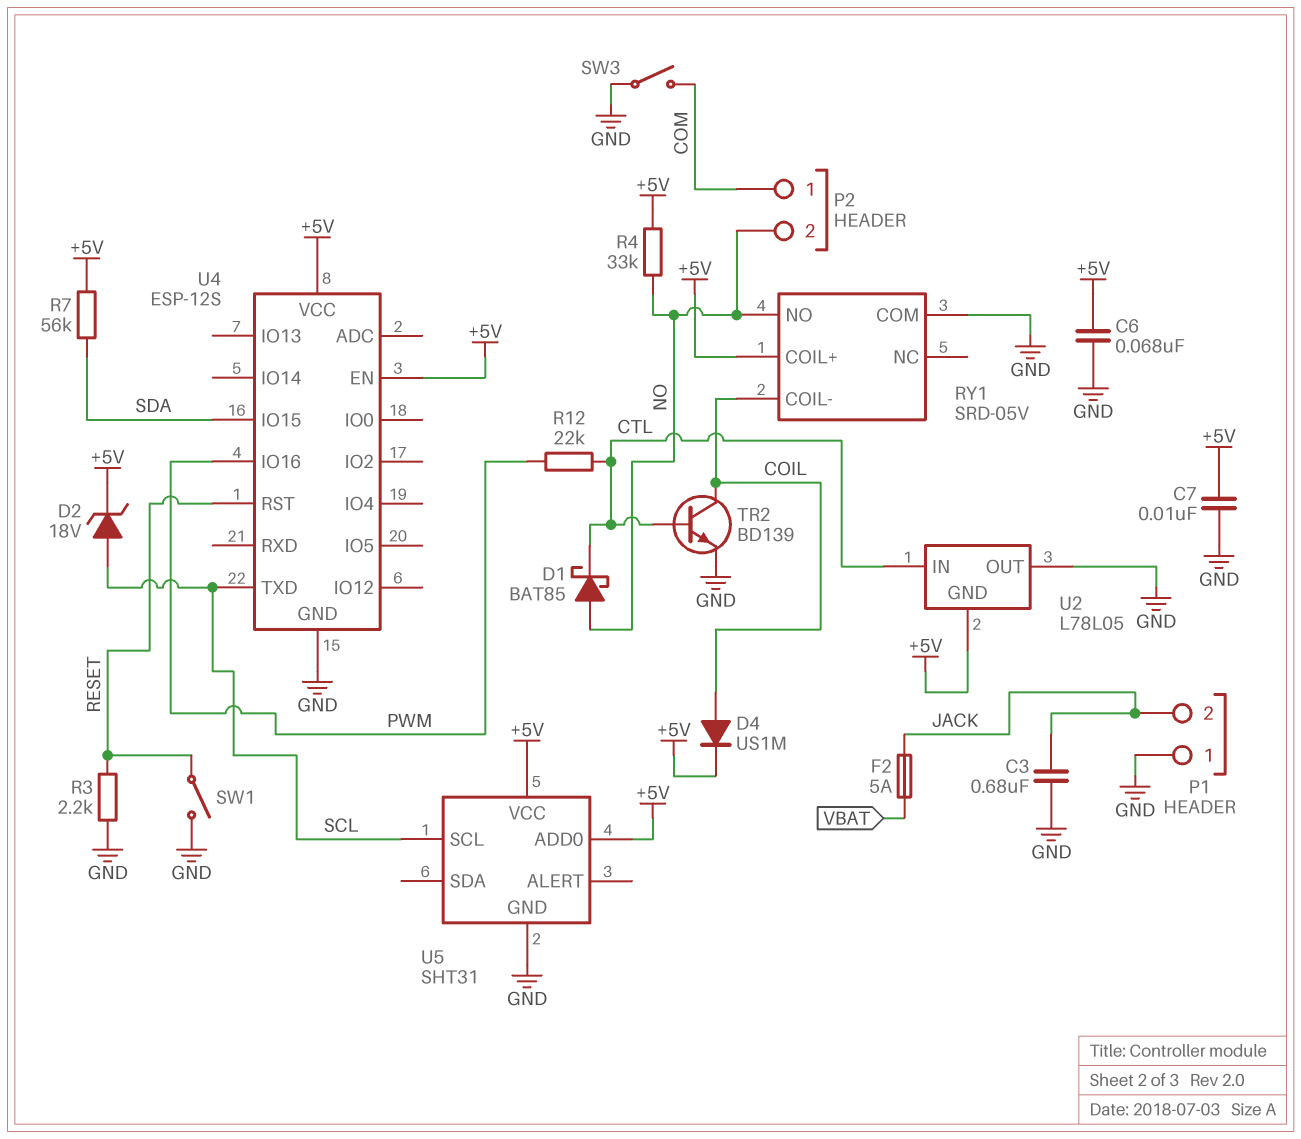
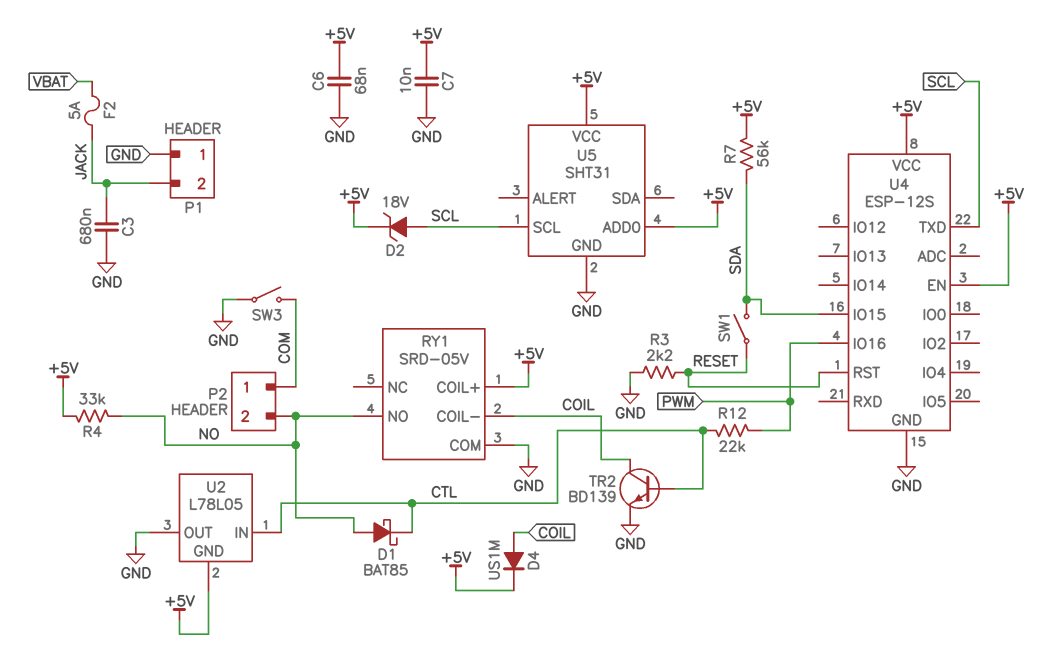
SW1: switch (GND, RESET) -> switch (RESET, SDA)

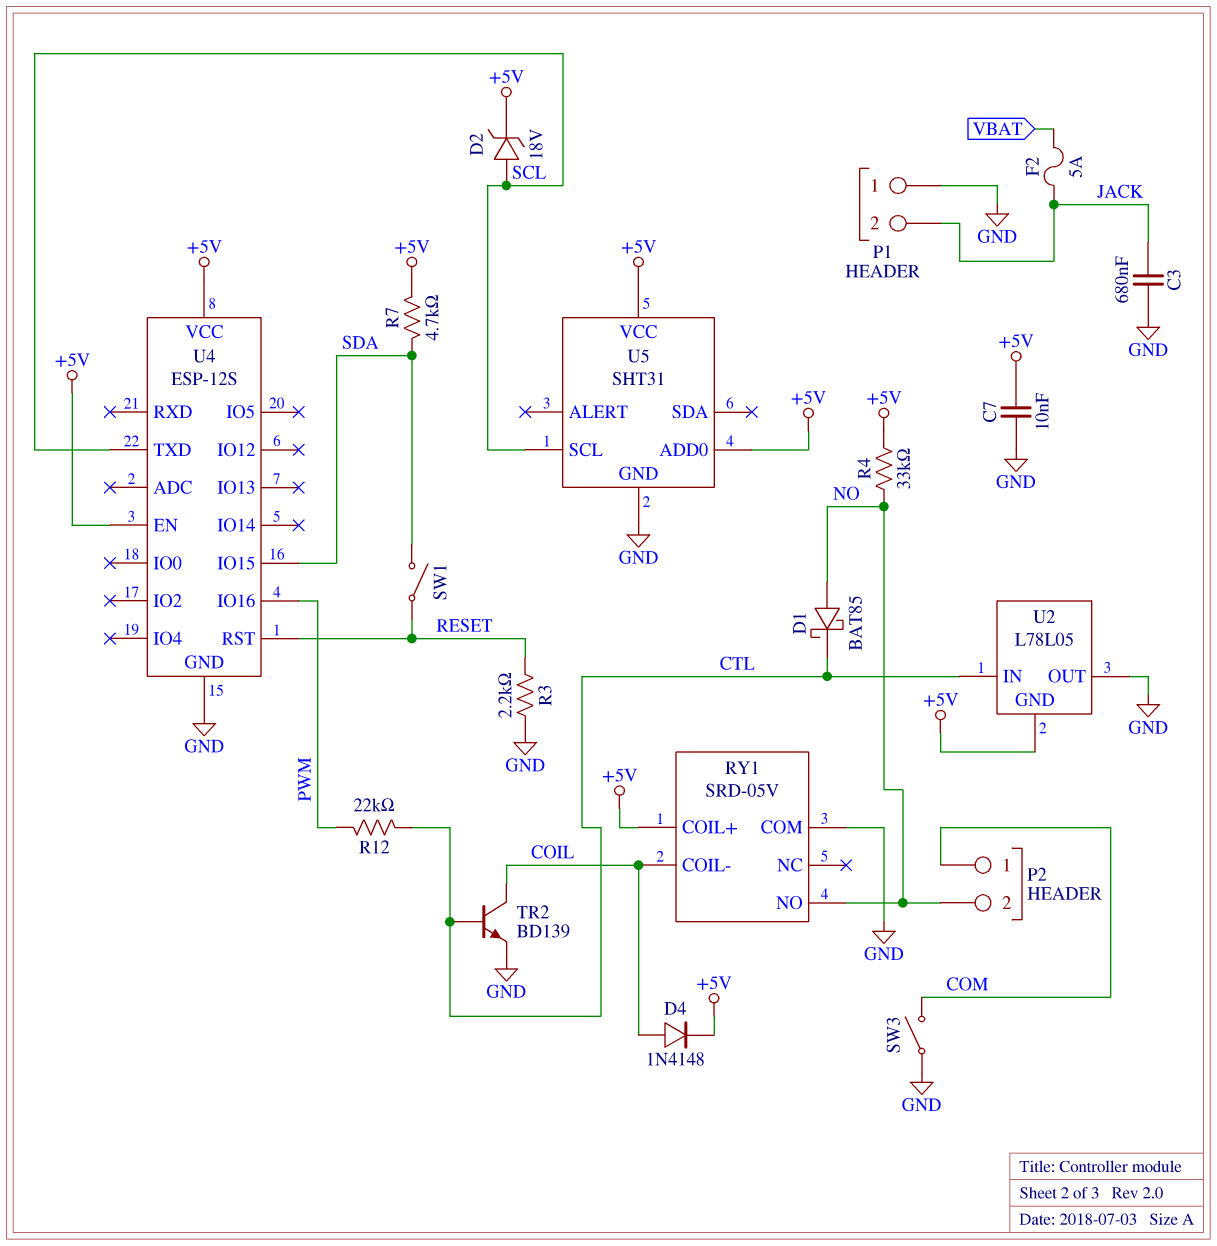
C6: 68nF (+5V, GND) -> none
D4: diode US1M (A COIL, K +5V) -> diode 1N4148 (A COIL, K +5V)
R7: 56k (+5V, SDA) -> 4.7k (+5V, SDA)

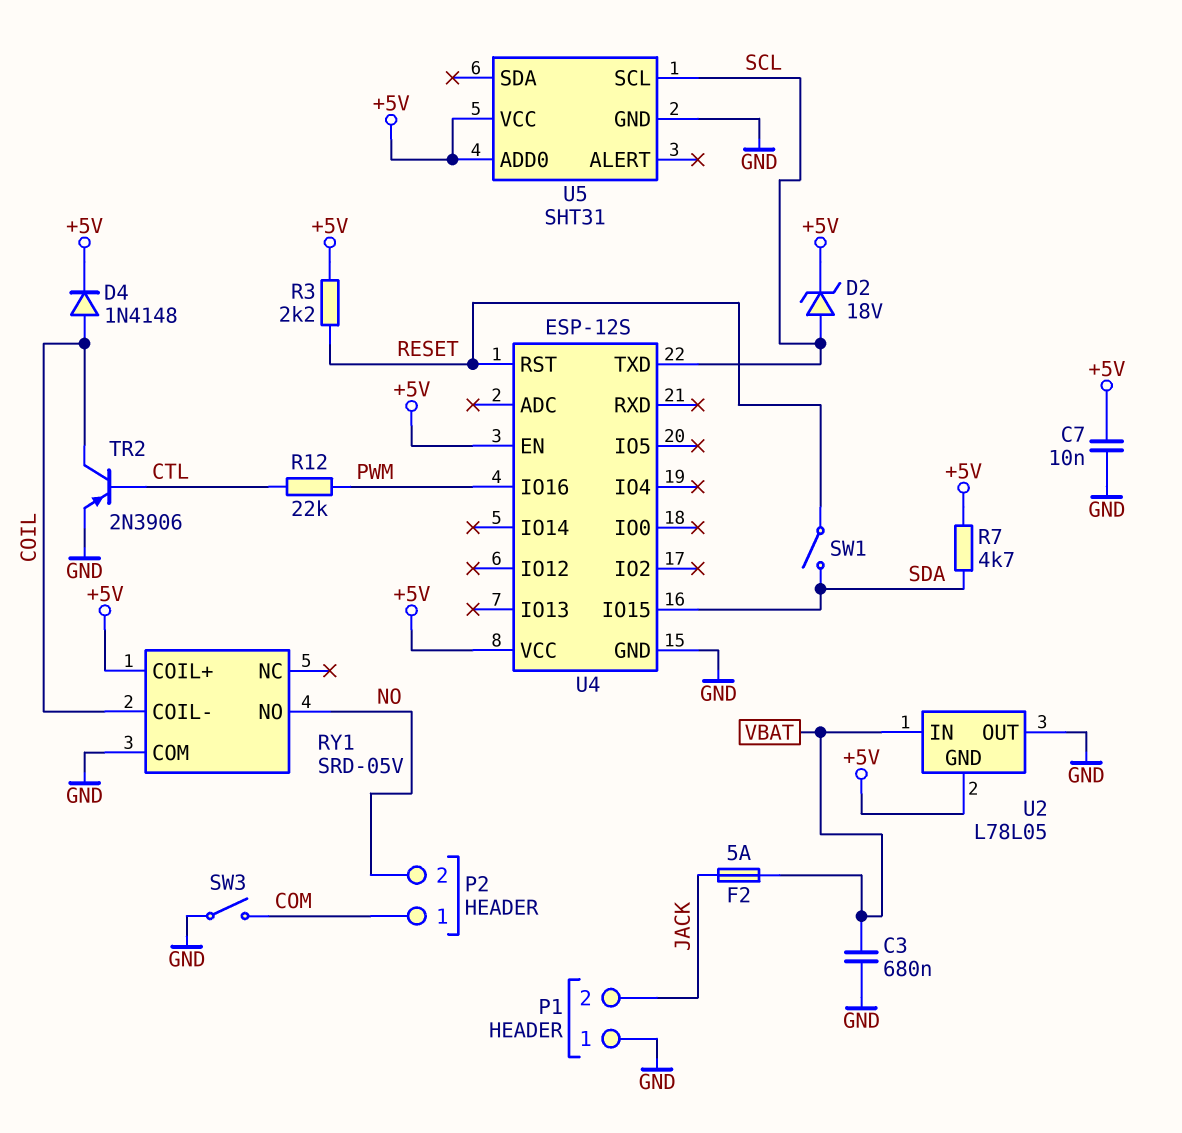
C3: 680nF (GND, JACK) -> 680nF (GND, VBAT)
D1: schottky BAT85 (A NO, K CTL) -> none
R3: 2.2k (GND, RESET) -> 2.2k (+5V, RESET)
R4: 33k (+5V, NO) -> none
TR2: NPN BD139 (B CTL, C COIL, E GND) -> PNP 2N3906 (B CTL, C COIL, E GND)
U2 pin IN: CTL -> VBAT

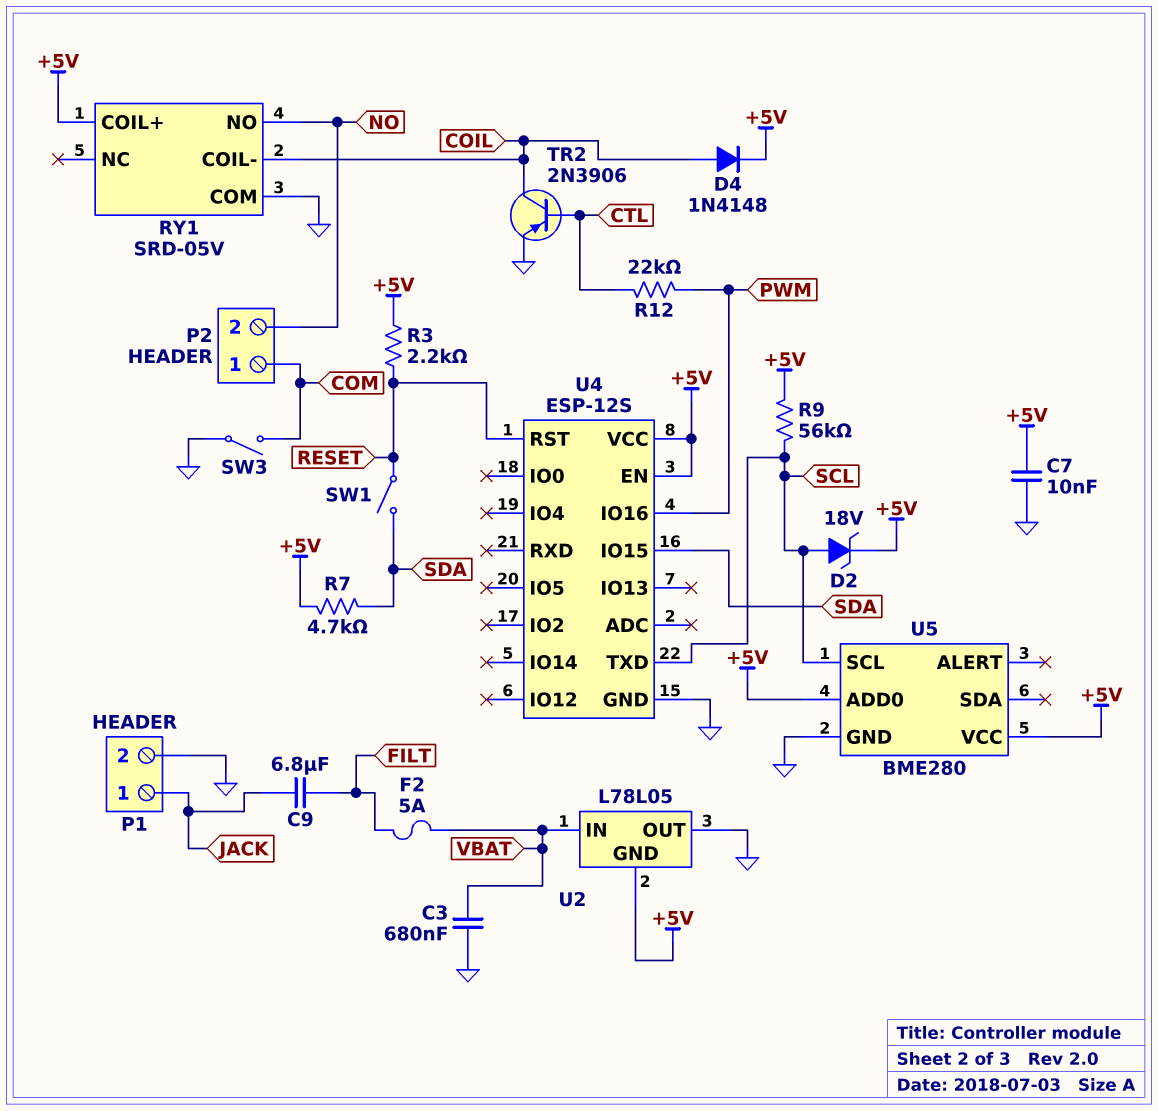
C9: none -> 6.8uF (FILT, JACK)
F2: 5A (JACK, VBAT) -> 5A (FILT, VBAT)
P1 pin 1: GND -> JACK
P1 pin 2: JACK -> GND
R9: none -> 56k (+5V, SCL)
U5: SHT31 -> BME280

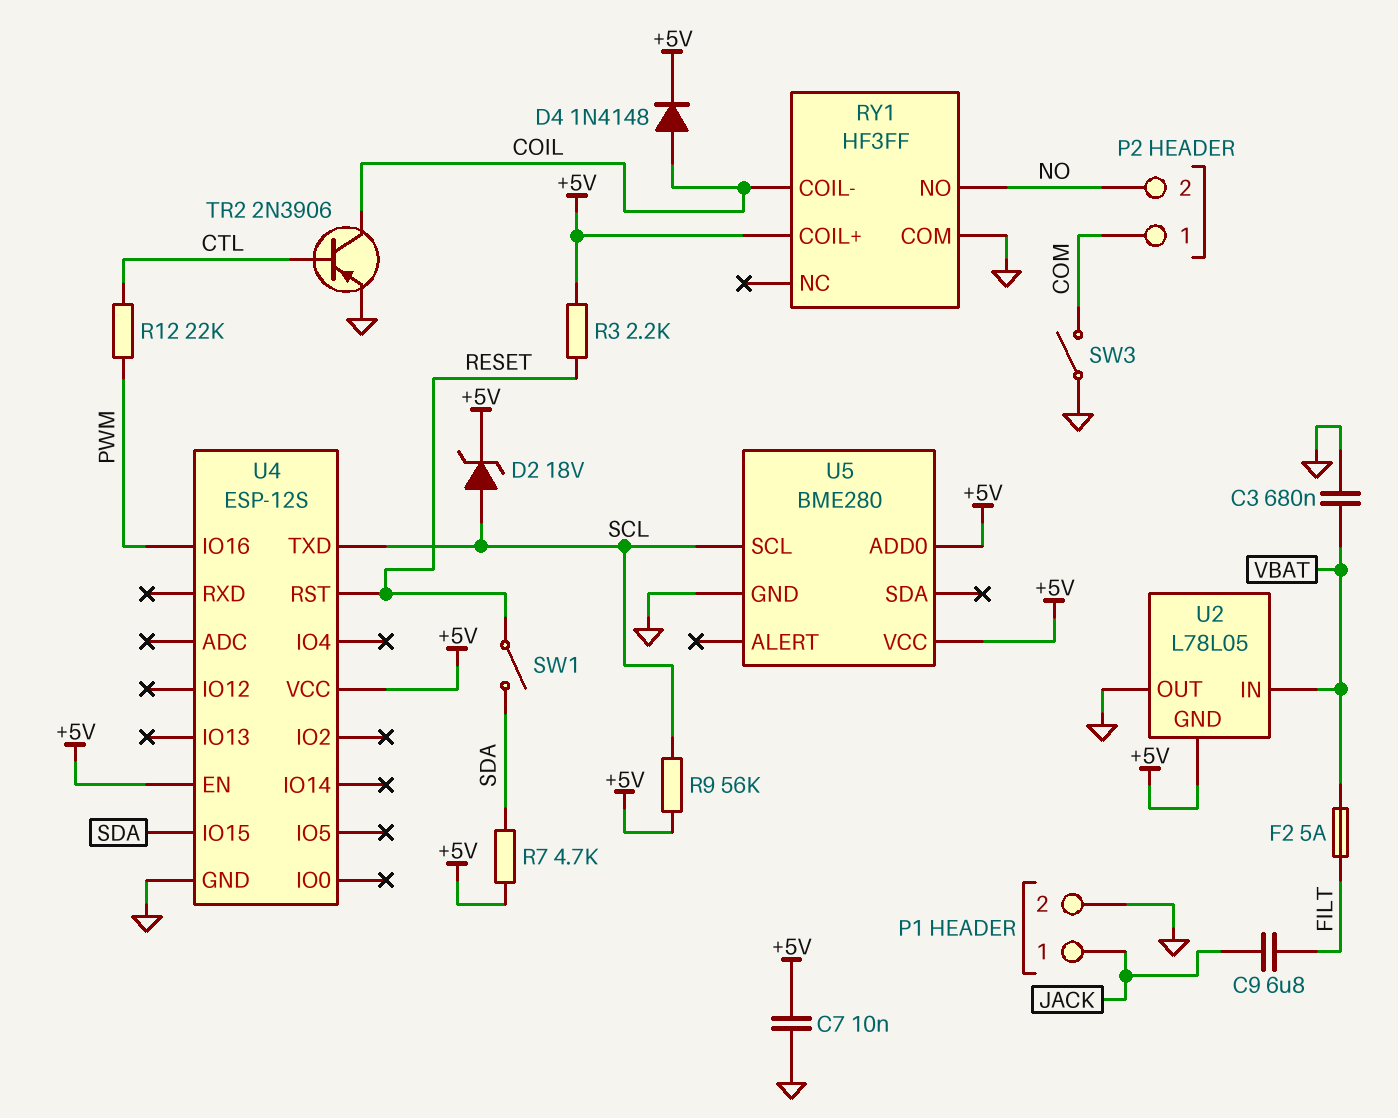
RY1: SRD-05V -> HF3FF

